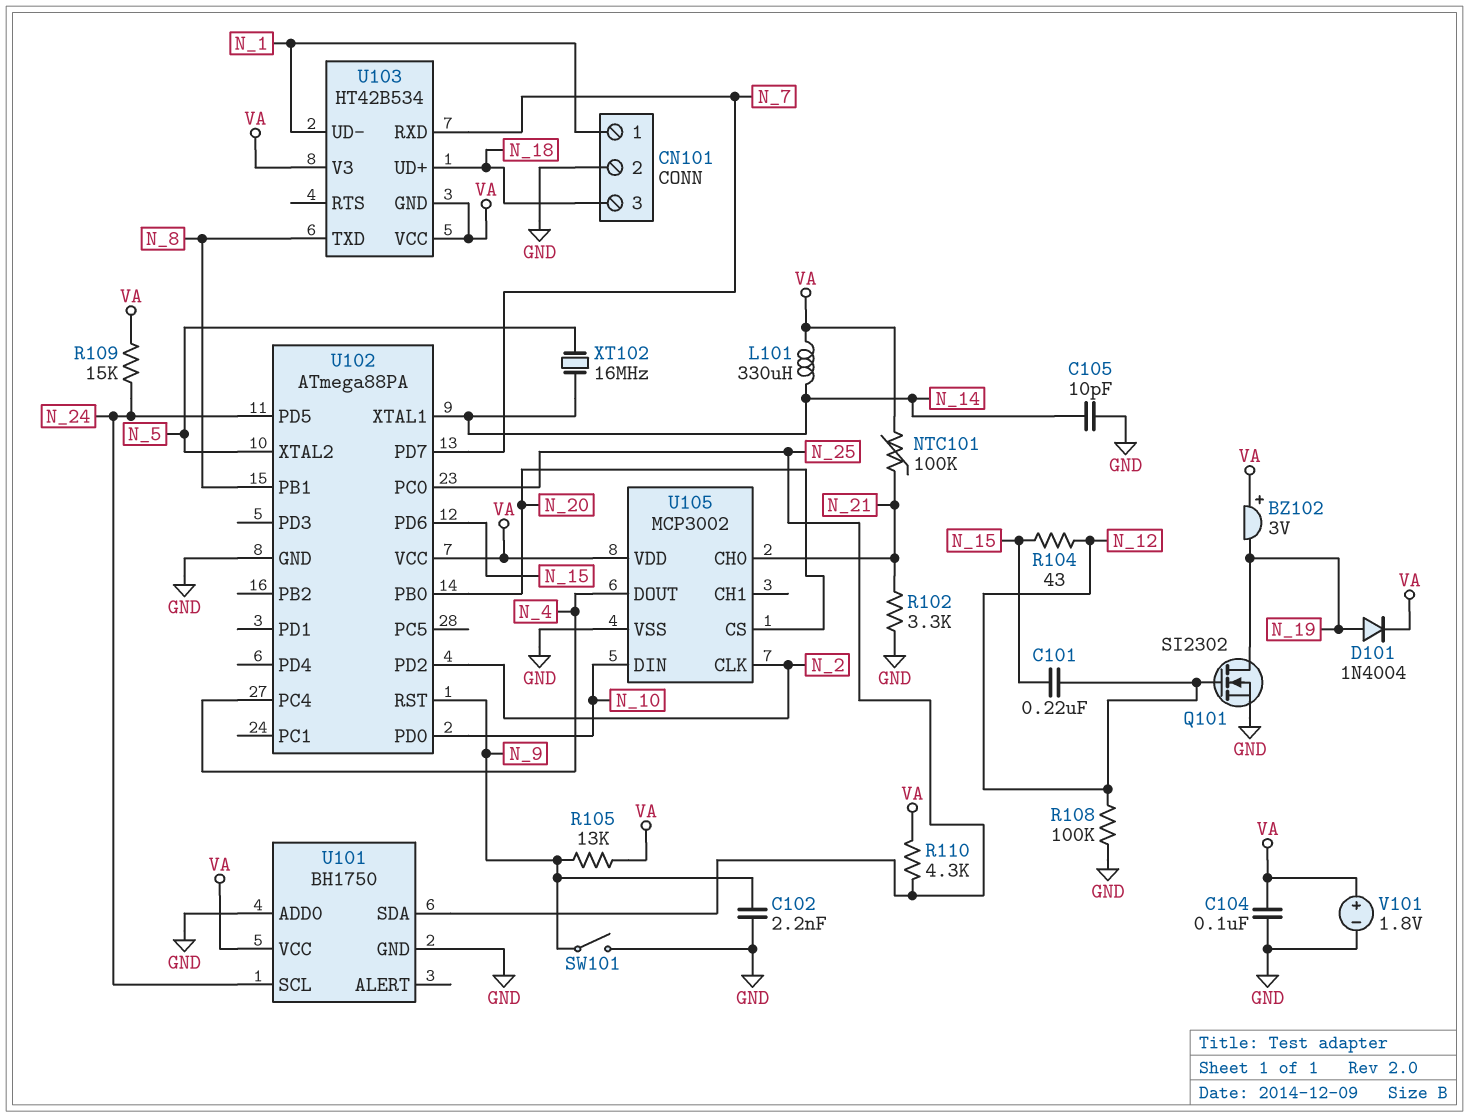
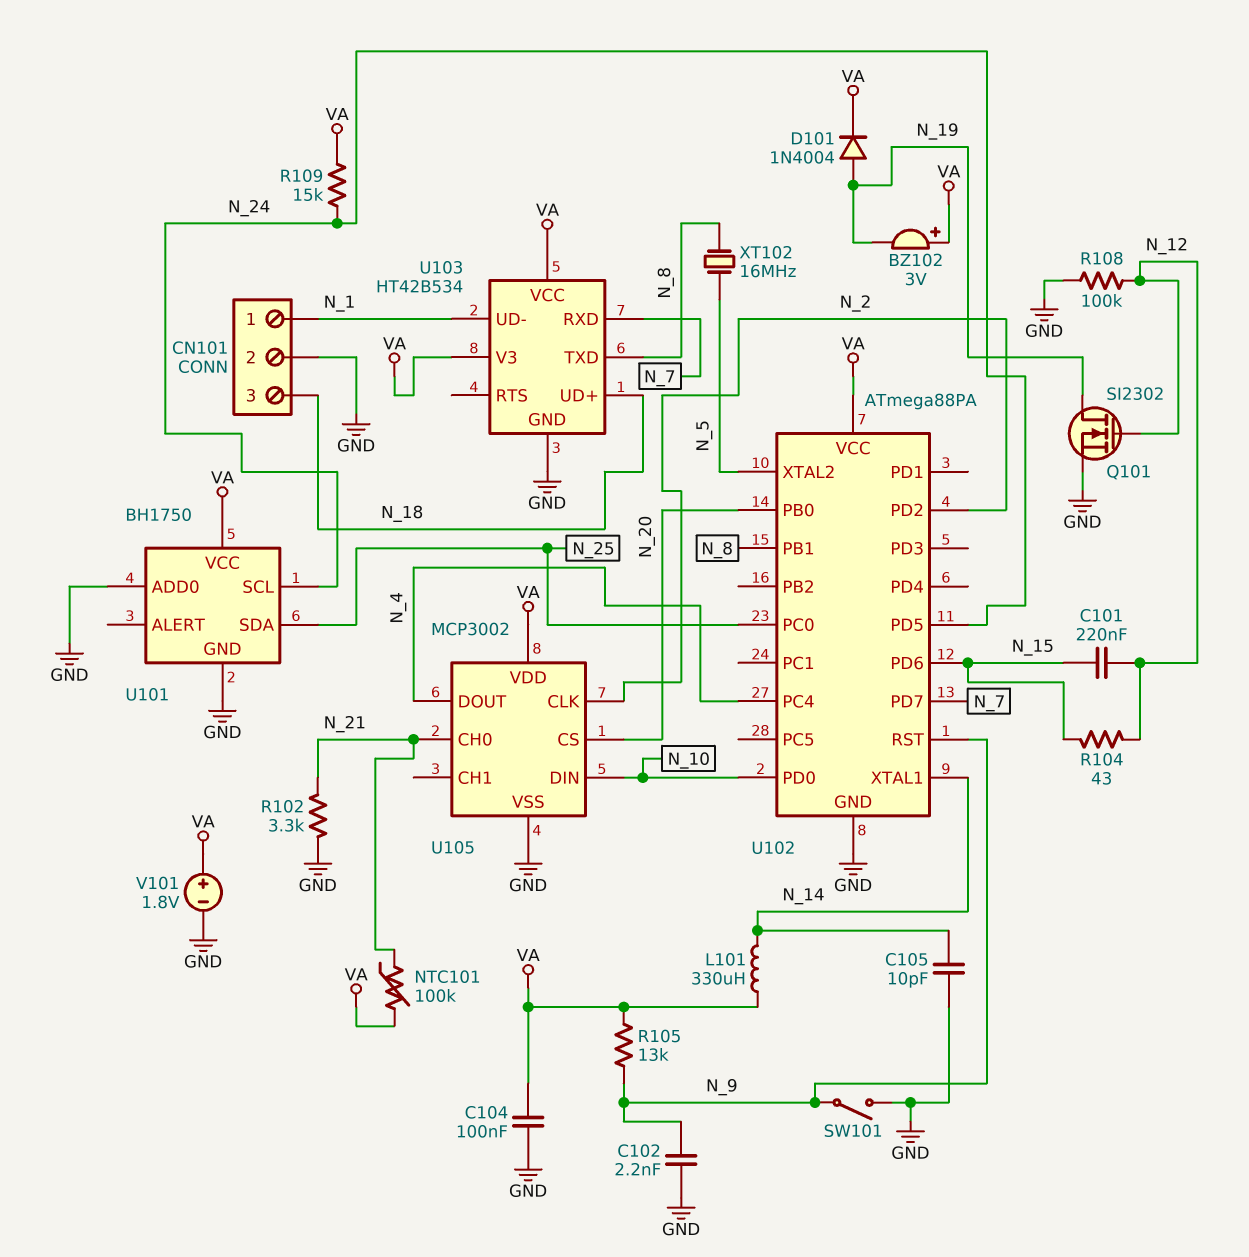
R110: 4.3k (N_25, VA) -> none
U103 pin GND: VA -> GND
XT102: 16MHz (N_5, N_14) -> 16MHz (N_5, N_8)

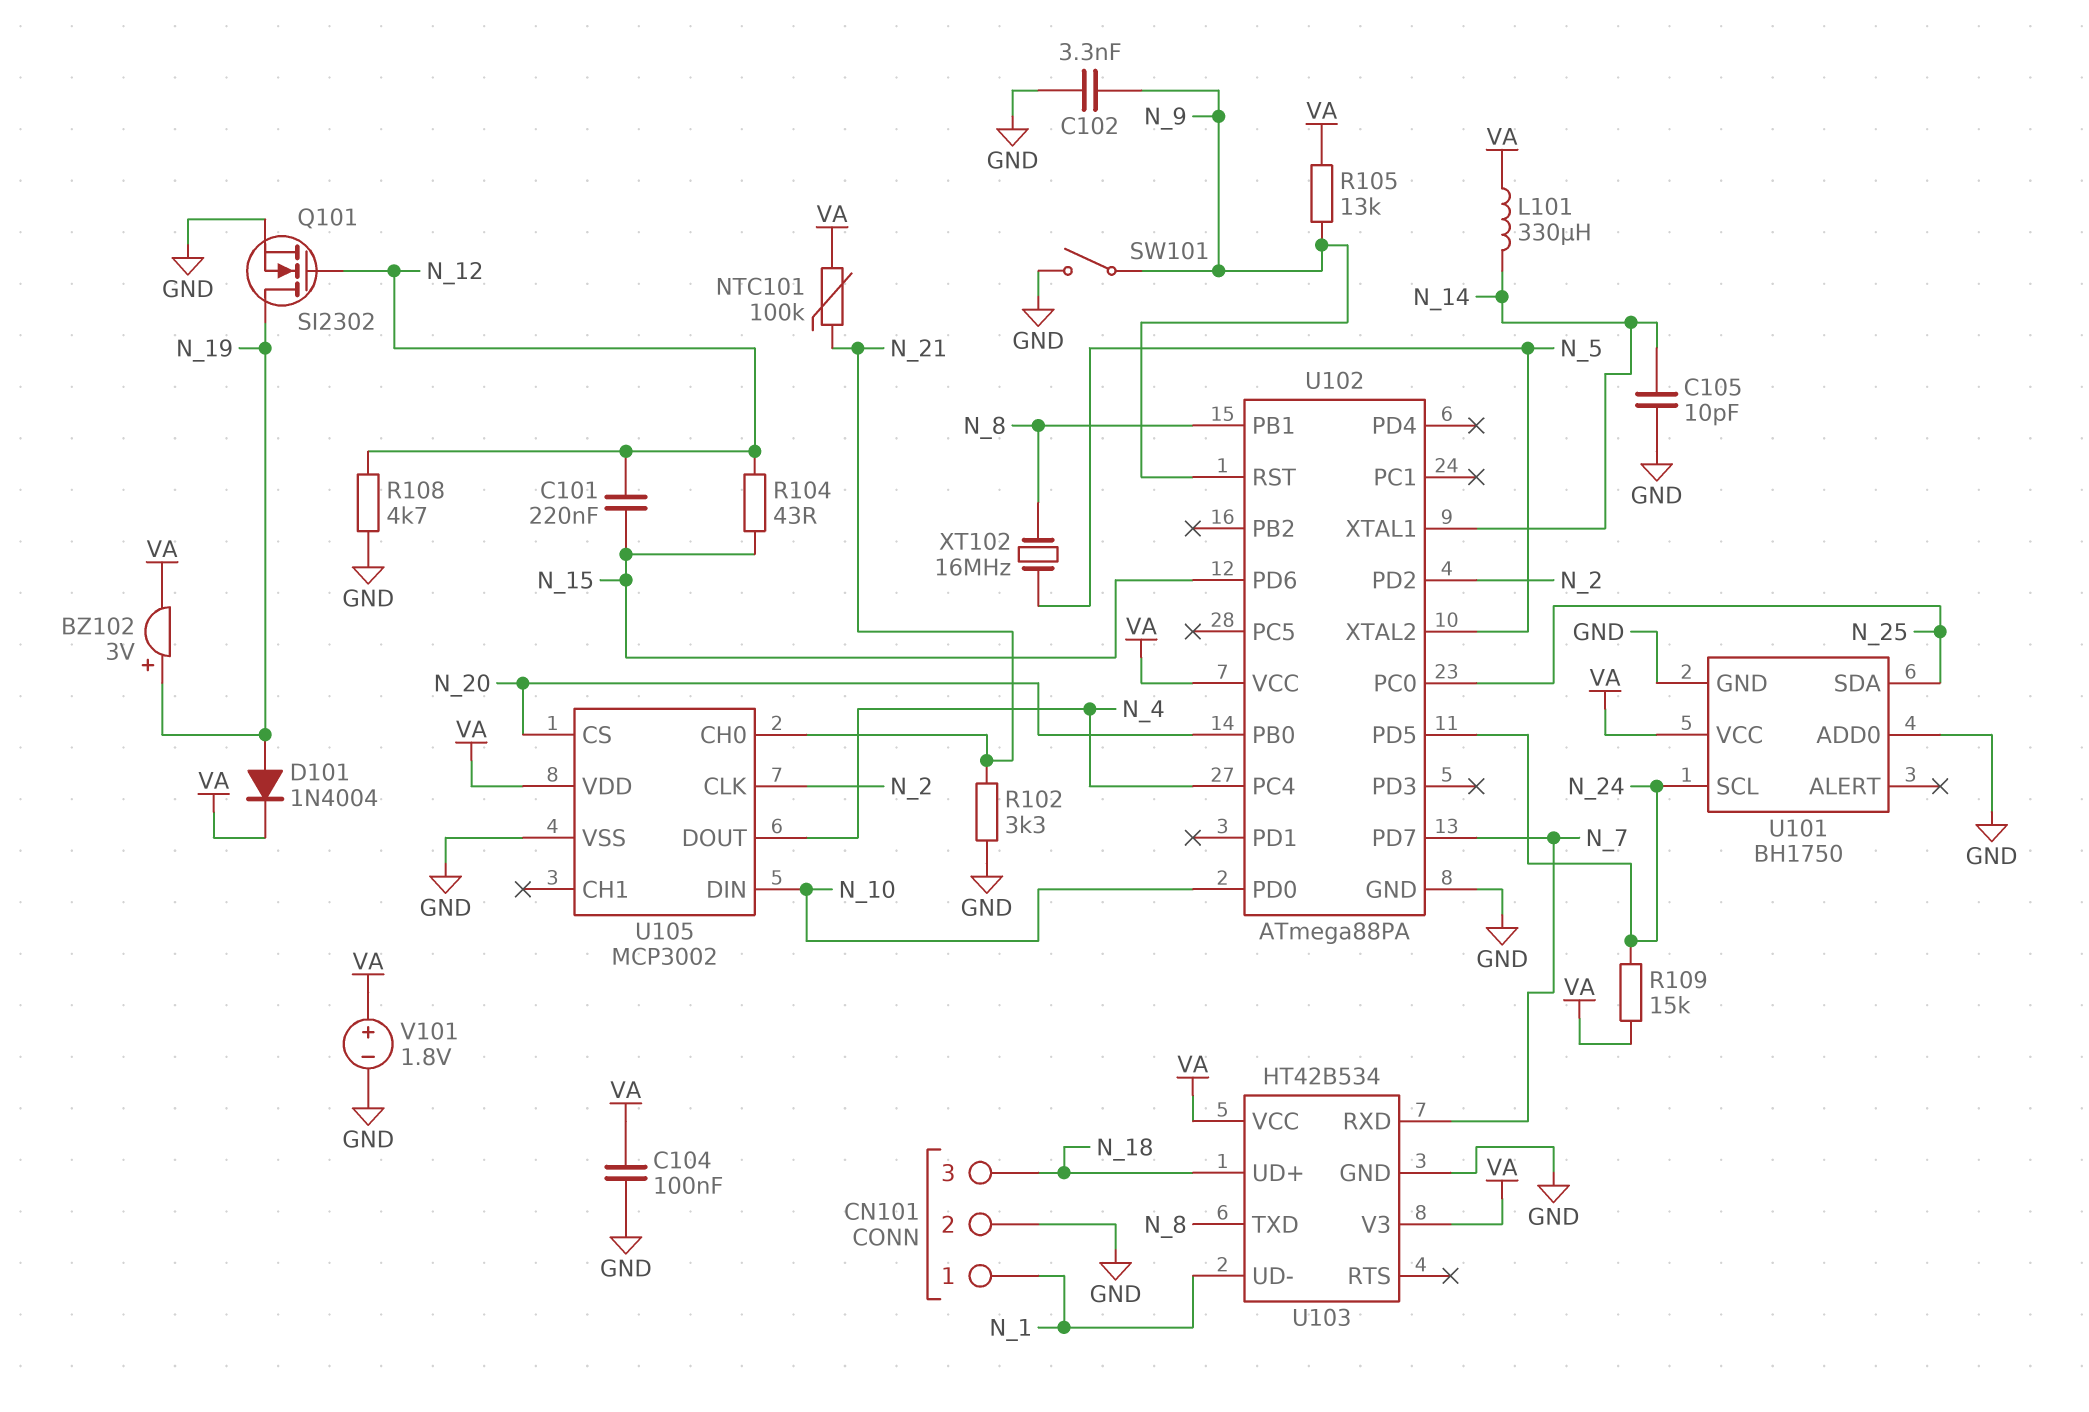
BZ102: buzzer 3V (plus VA, minus N_19) -> buzzer 3V (plus N_19, minus VA)
C102: 2.2nF (GND, N_9) -> 3.3nF (GND, N_9)
R108: 100k (GND, N_12) -> 4.7k (GND, N_12)

